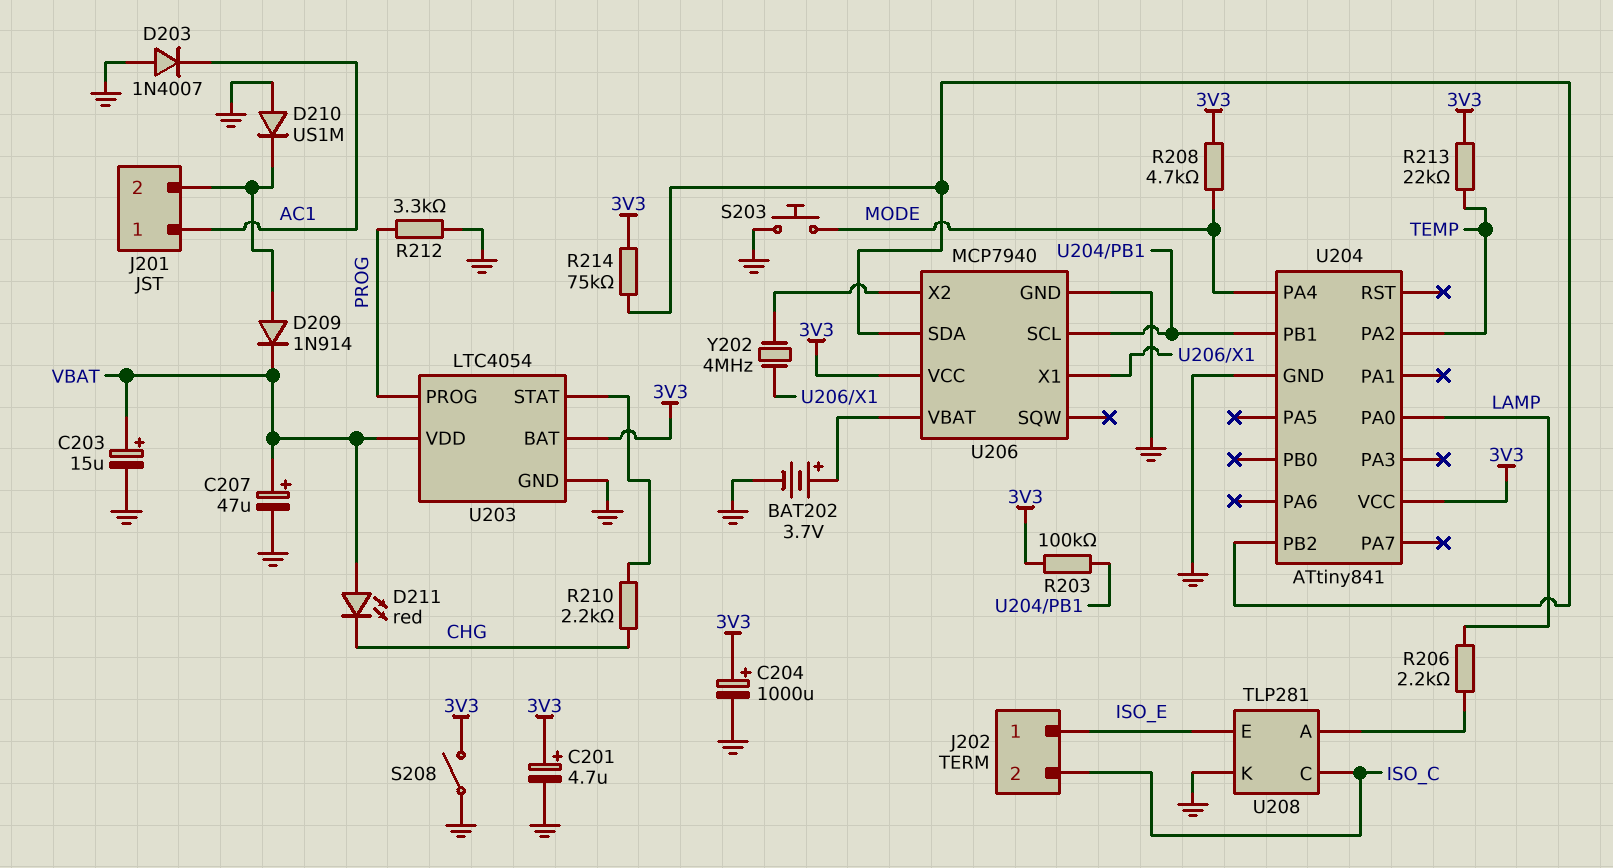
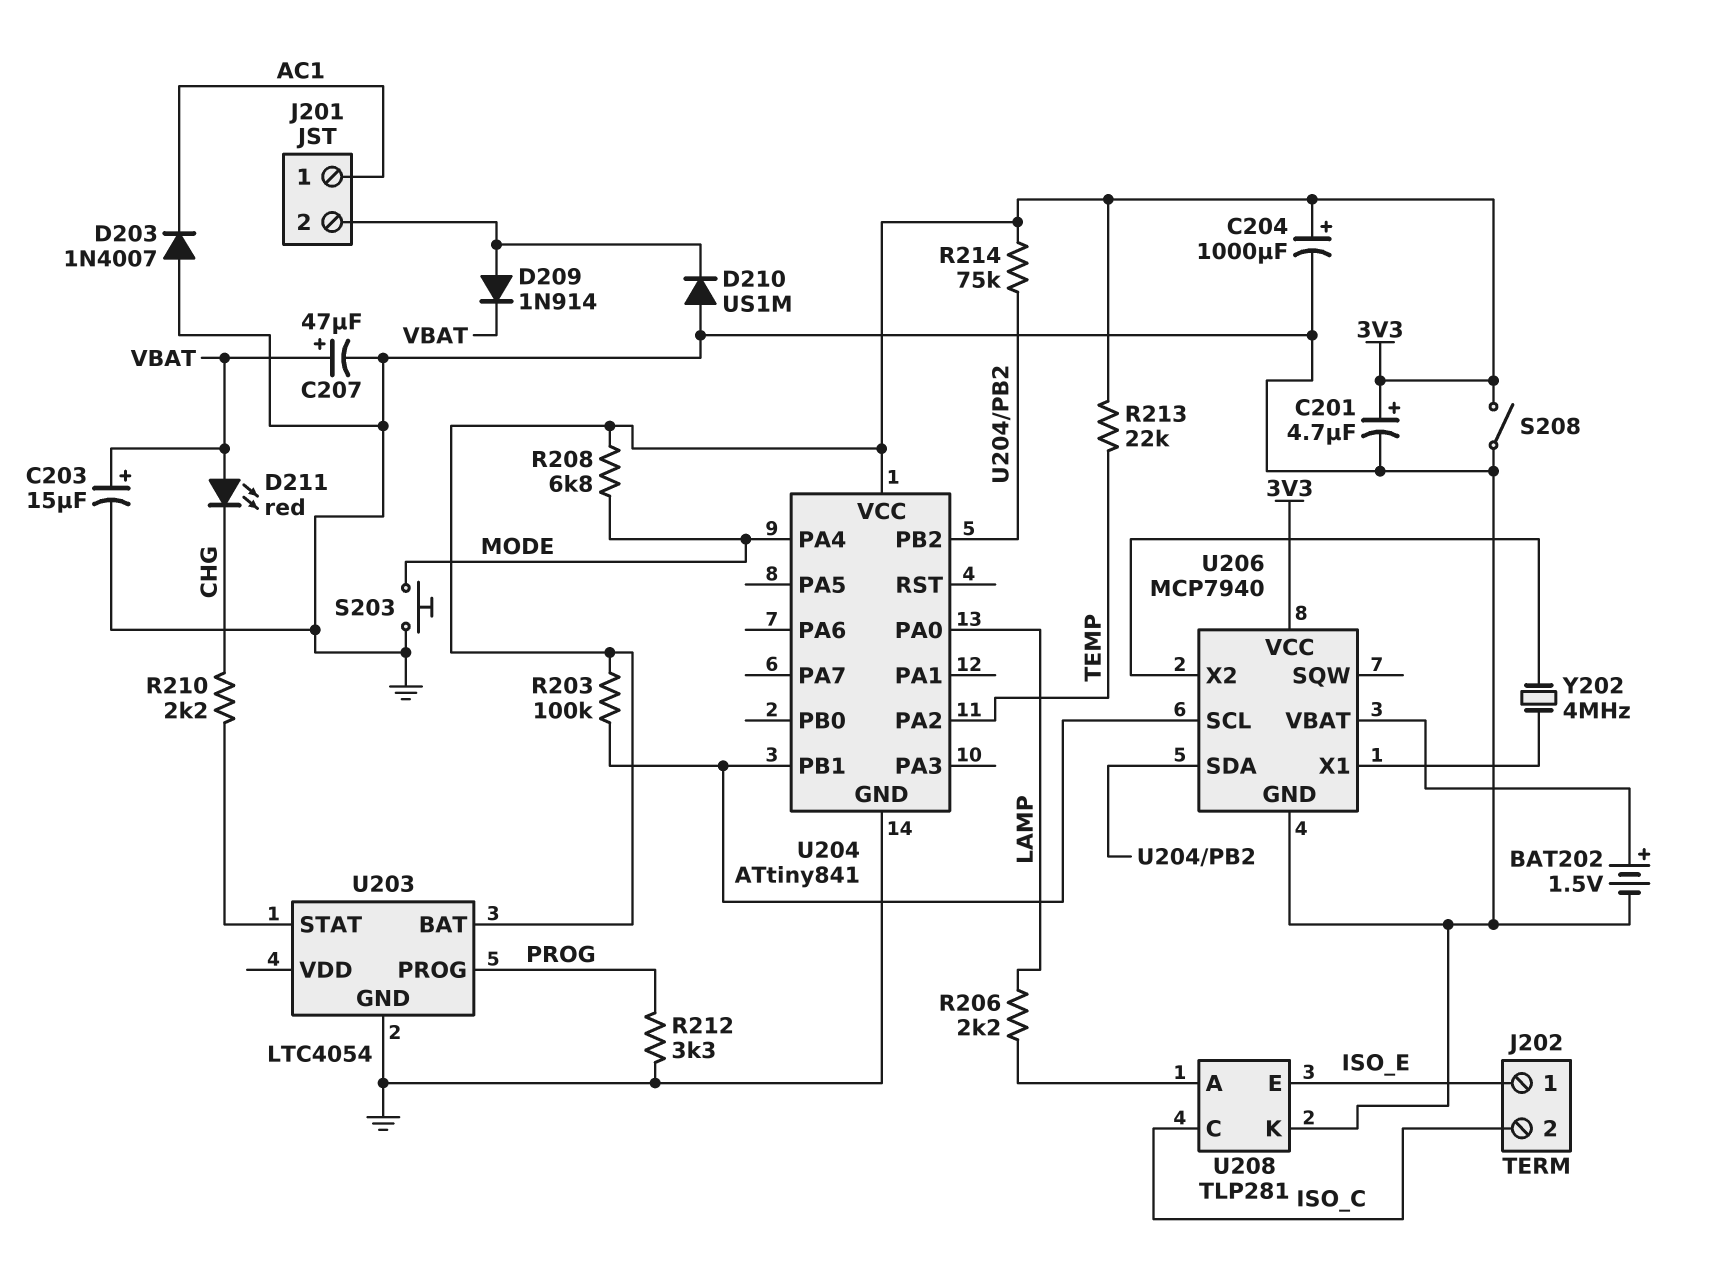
BAT202: 3.7V (plus U206/VBAT, minus GND) -> 1.5V (plus U206/VBAT, minus GND)
R208: 4.7k (3V3, MODE) -> 6.8k (3V3, MODE)
U203 pin VDD: VBAT -> none

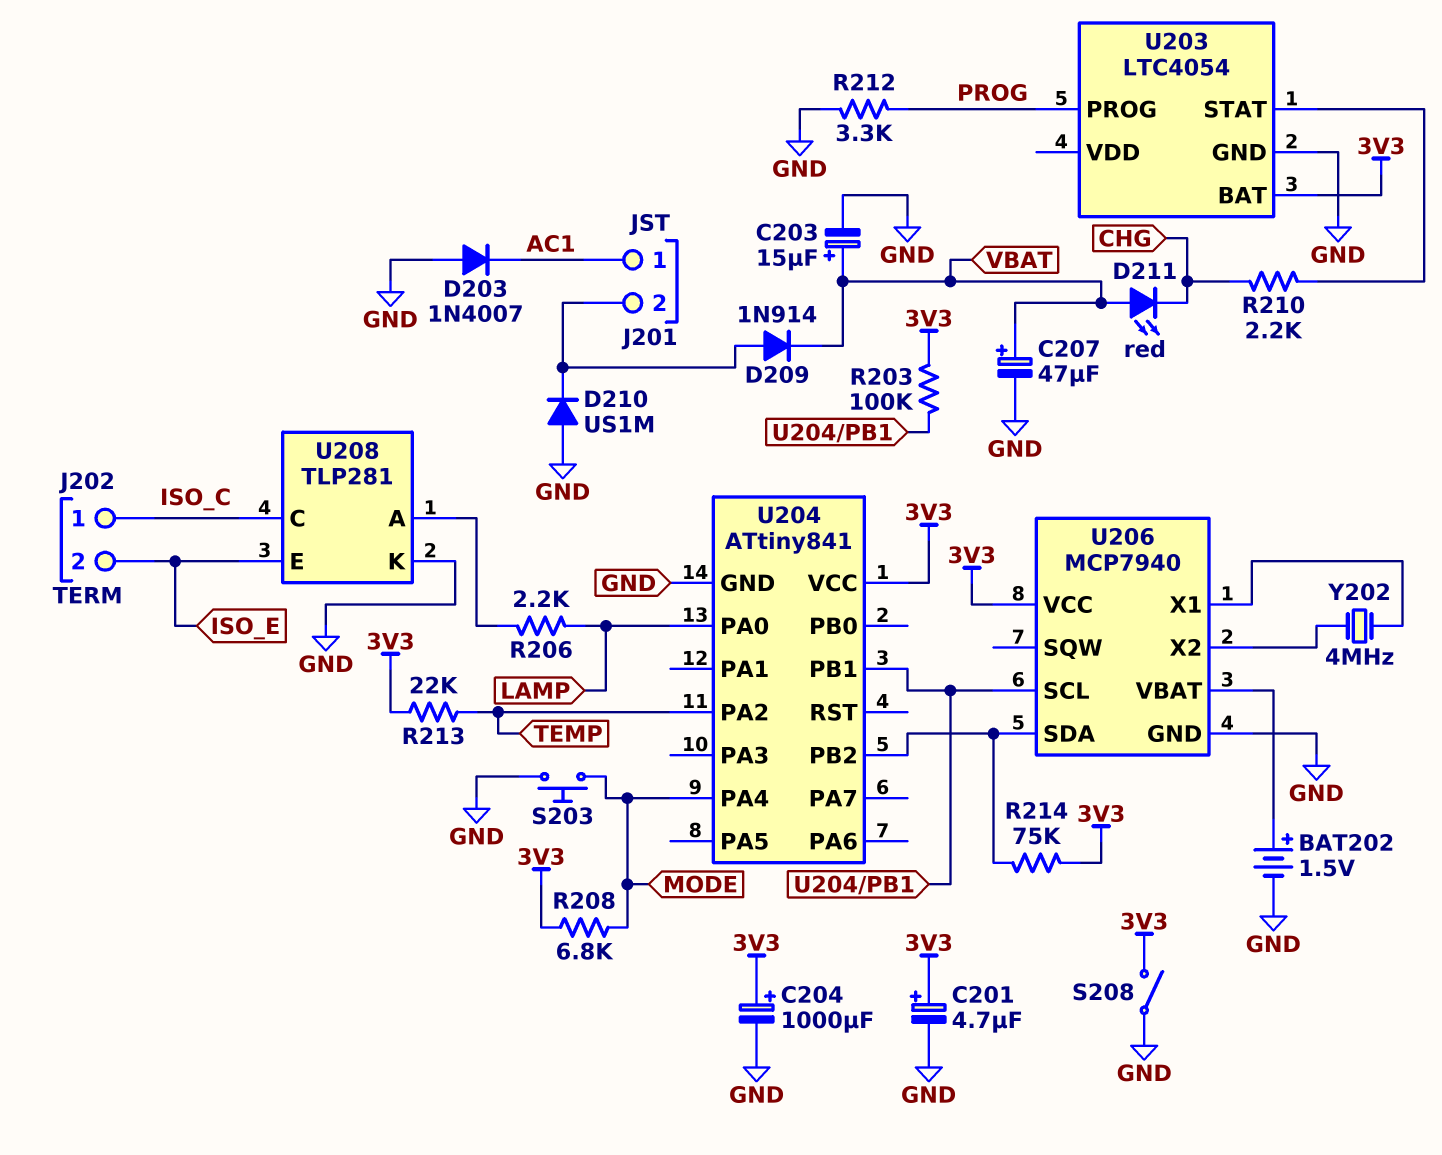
J202 pin 1: ISO_E -> ISO_C
J202 pin 2: ISO_C -> ISO_E

